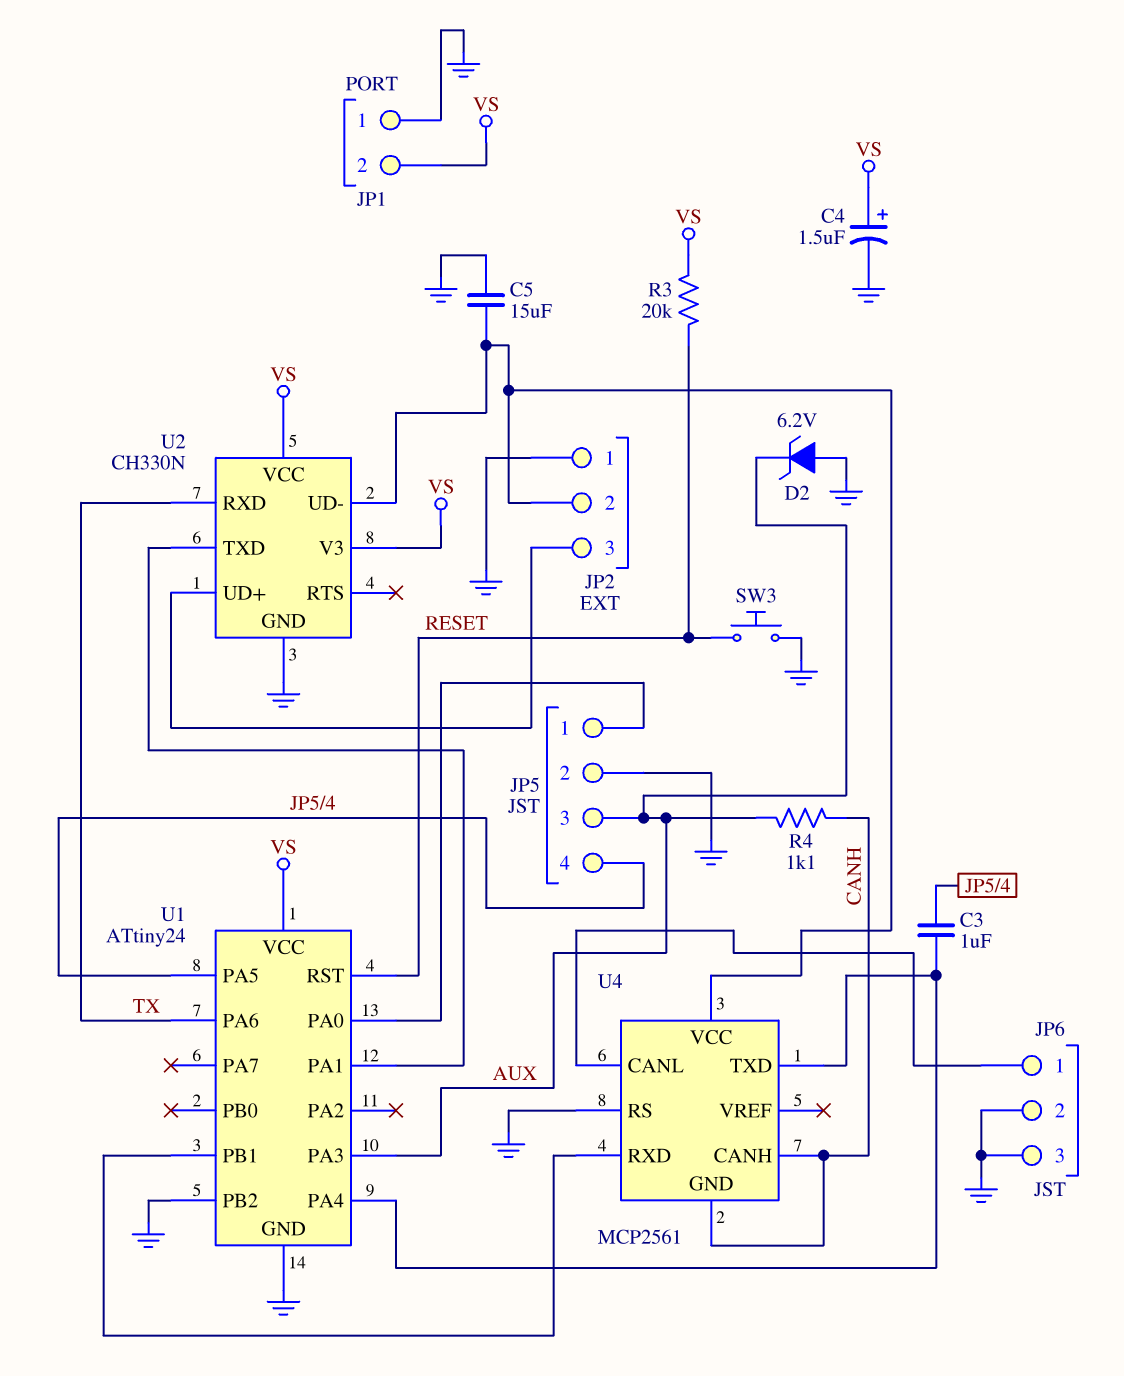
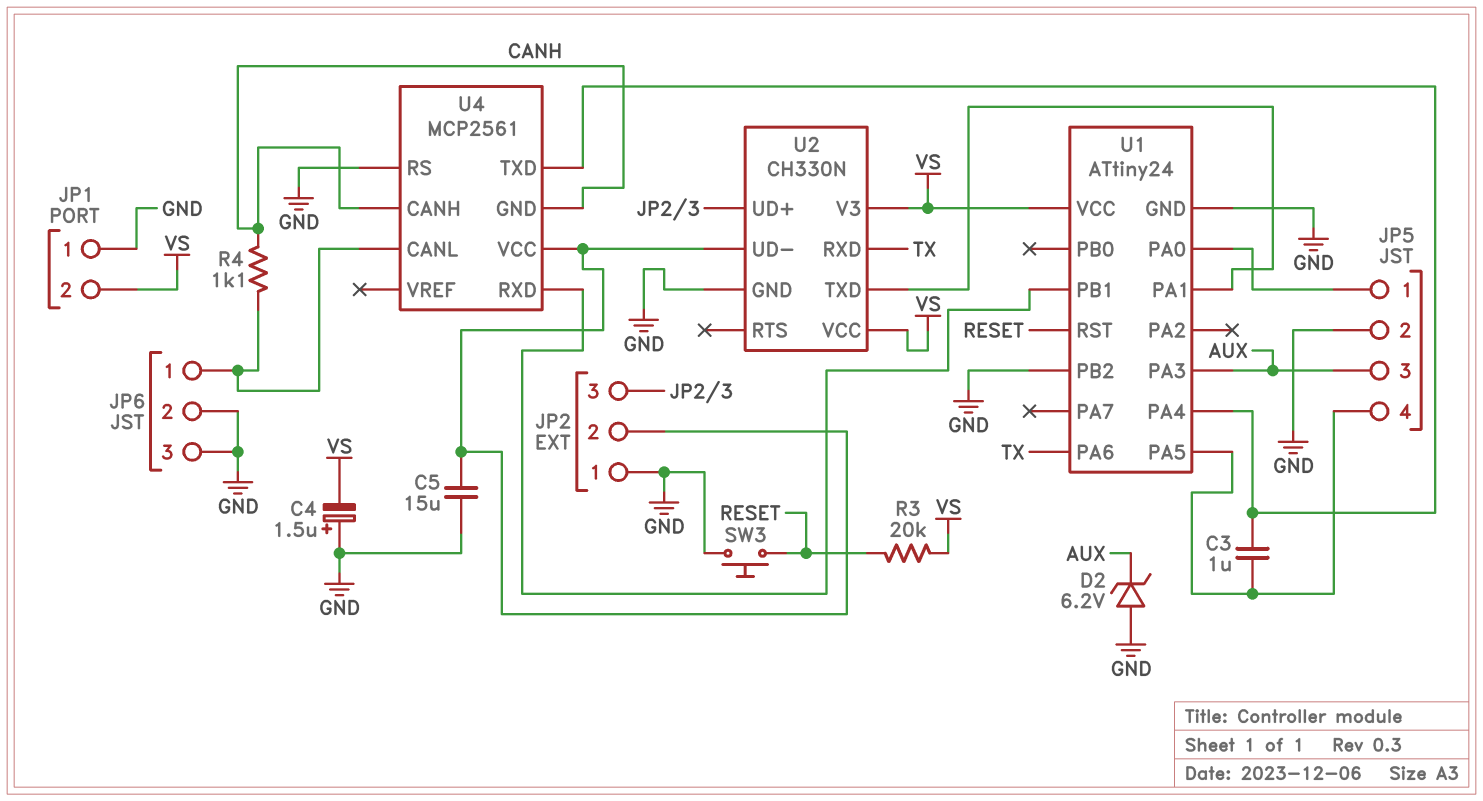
C4: 1.5uF (plus VS, minus GND) -> 1.5uF (plus GND, minus VS)
R4: 1.1k (AUX, CANH) -> 1.1k (CANH, JP6/1)

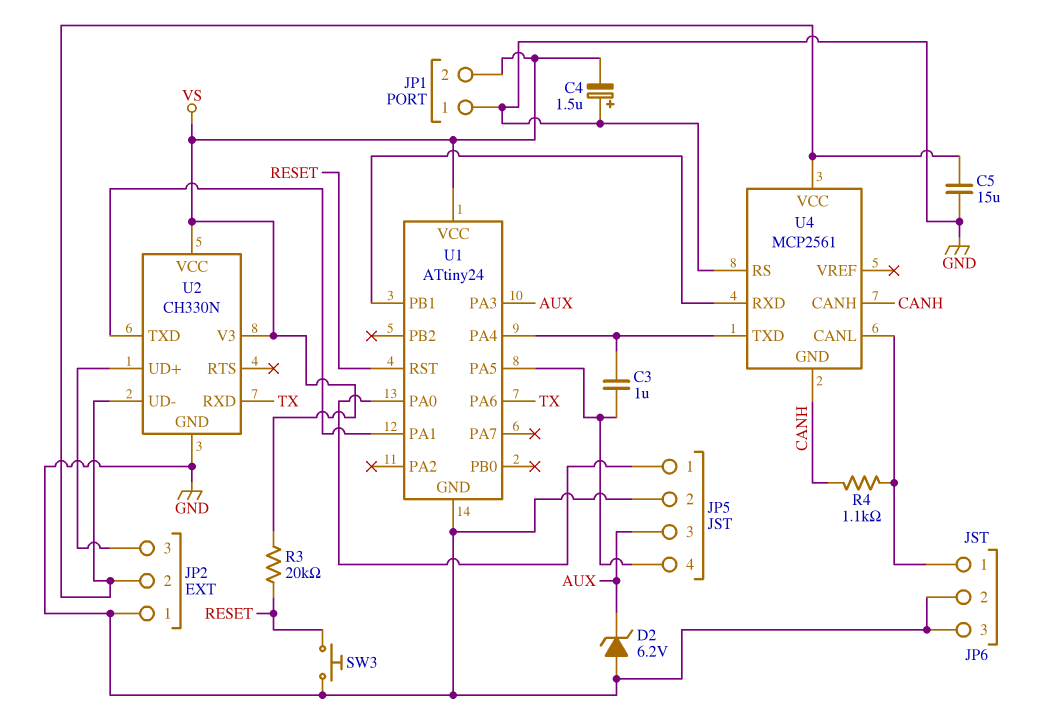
U1 pin PB2: GND -> none

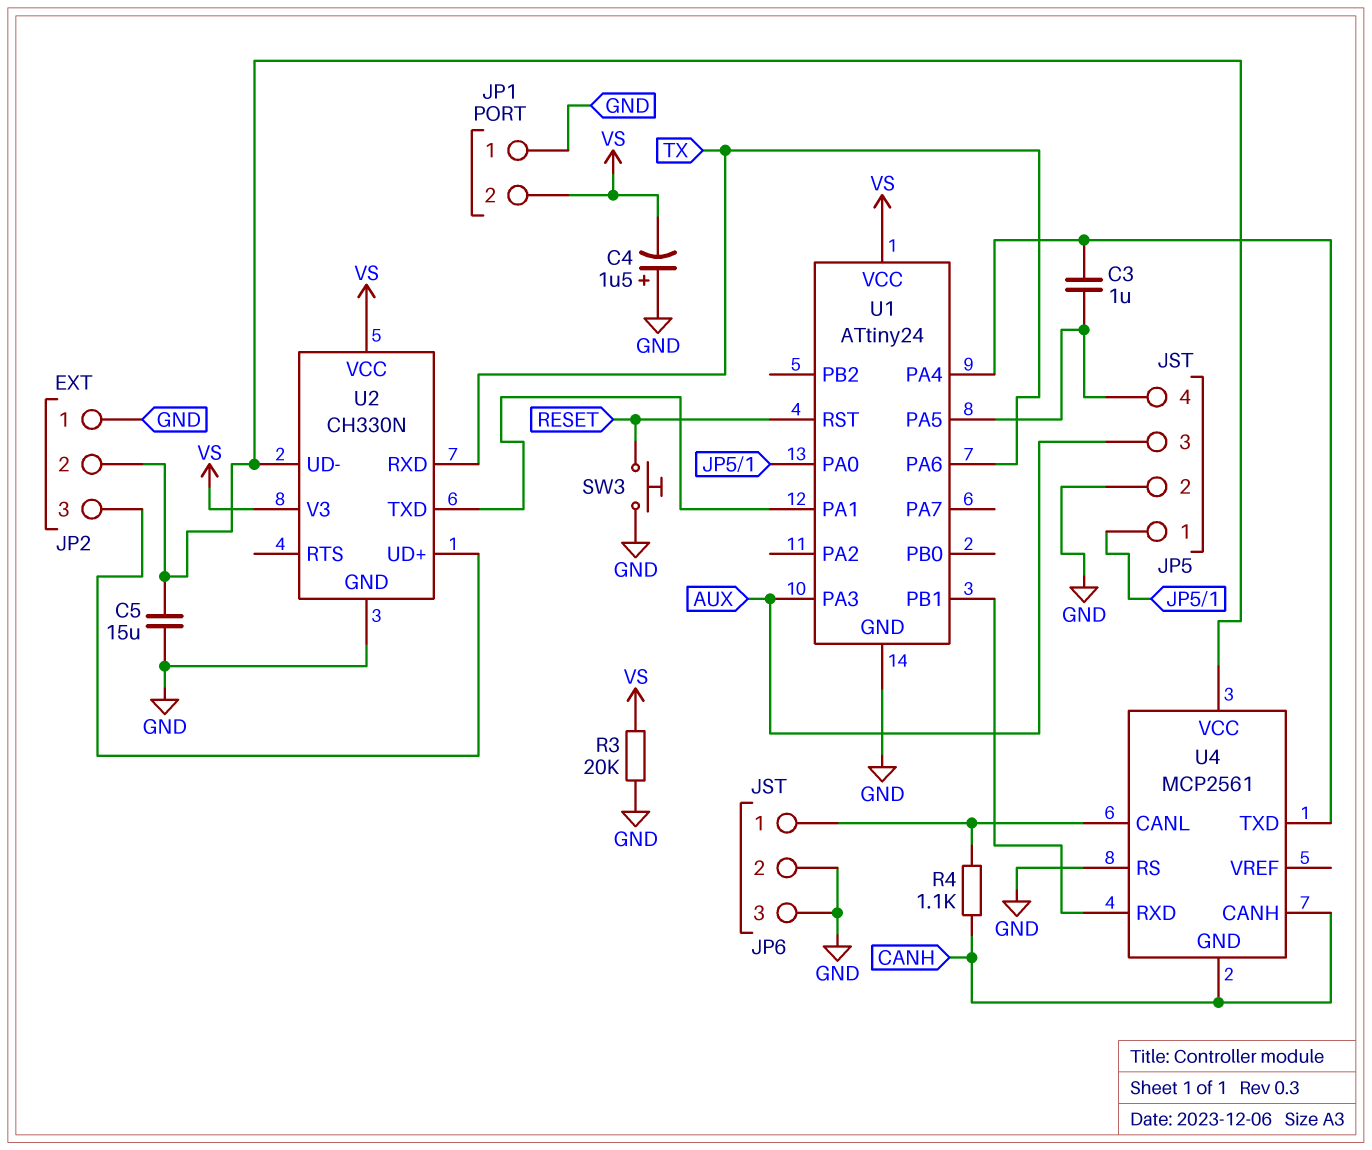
D2: zener 6.2V (A GND, K AUX) -> none
R3: 20k (RESET, VS) -> 20k (GND, VS)

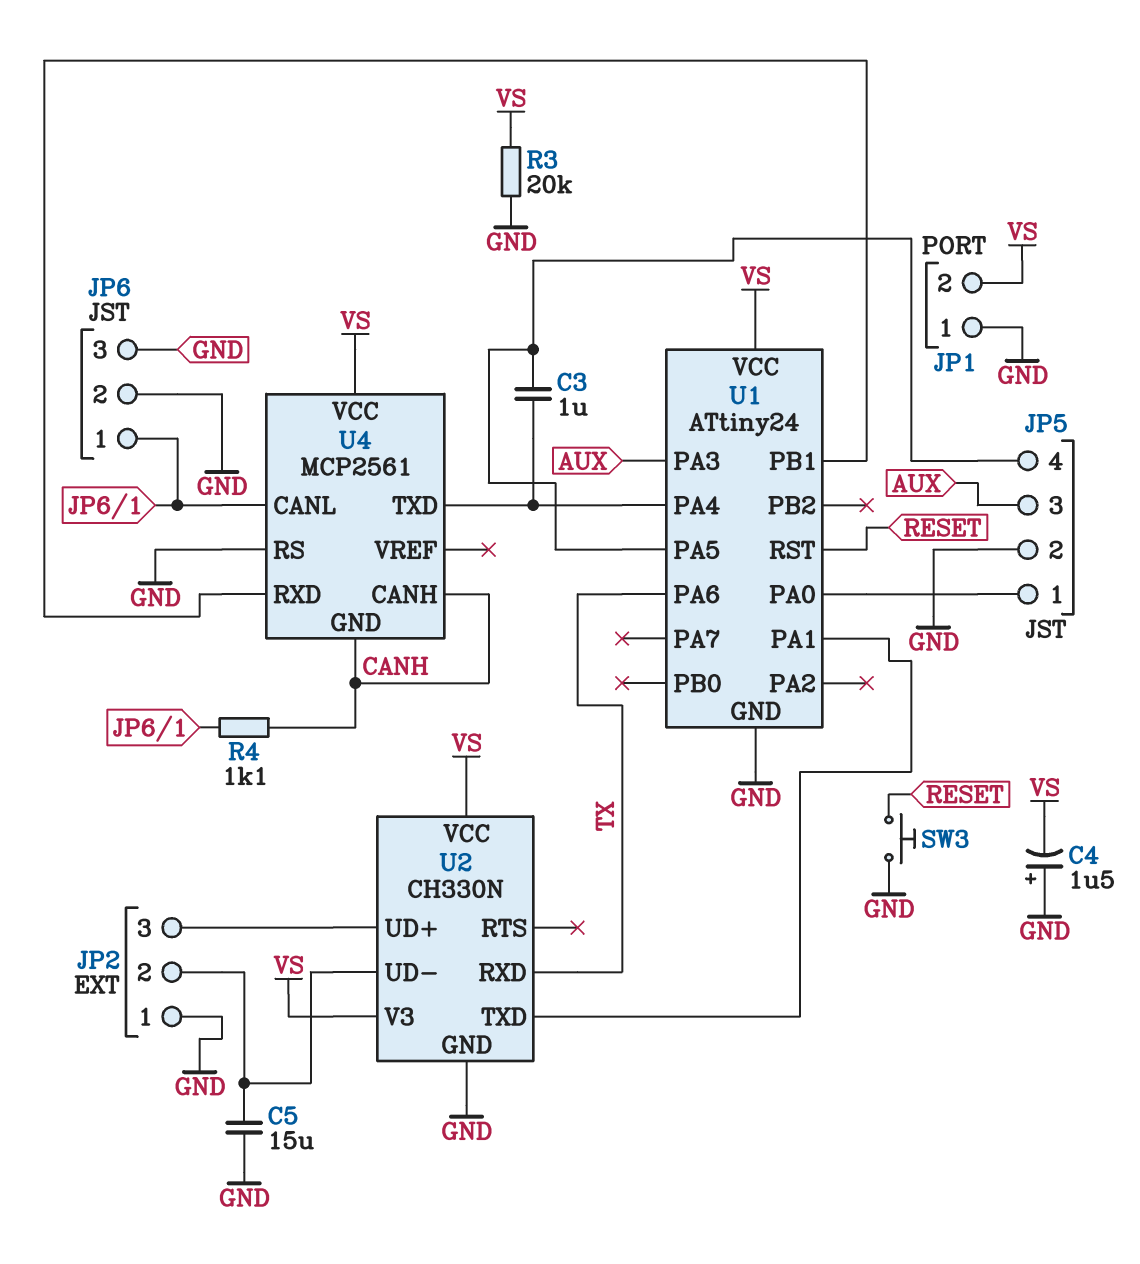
U4 pin VCC: JP2/2 -> VS

